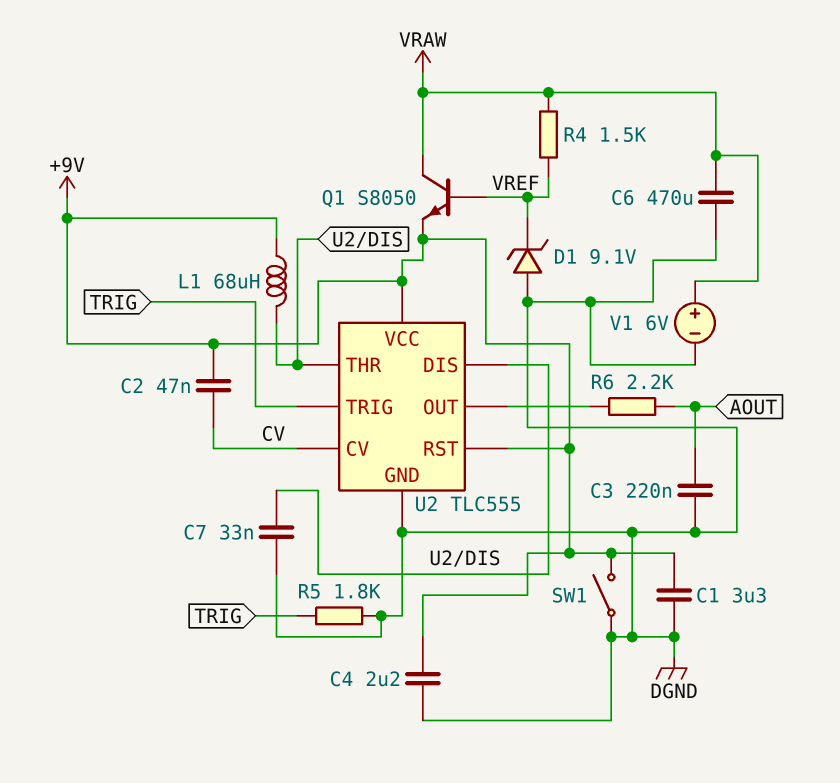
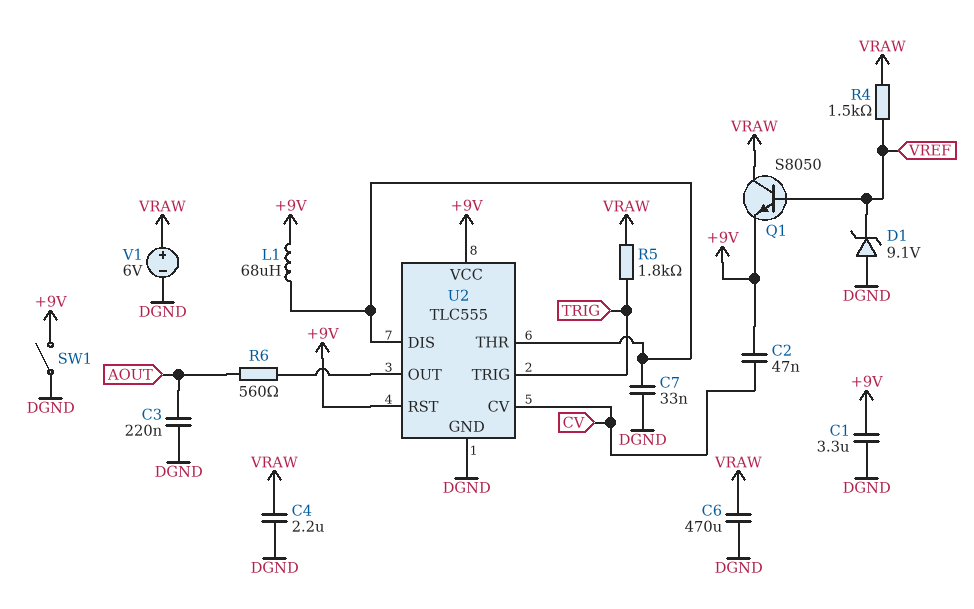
C4: 2.2uF (+9V, DGND) -> 2.2uF (DGND, VRAW)
R5: 1.8k (DGND, TRIG) -> 1.8k (TRIG, VRAW)
R6: 2.2k (AOUT, U2/OUT) -> 560 (AOUT, U2/OUT)

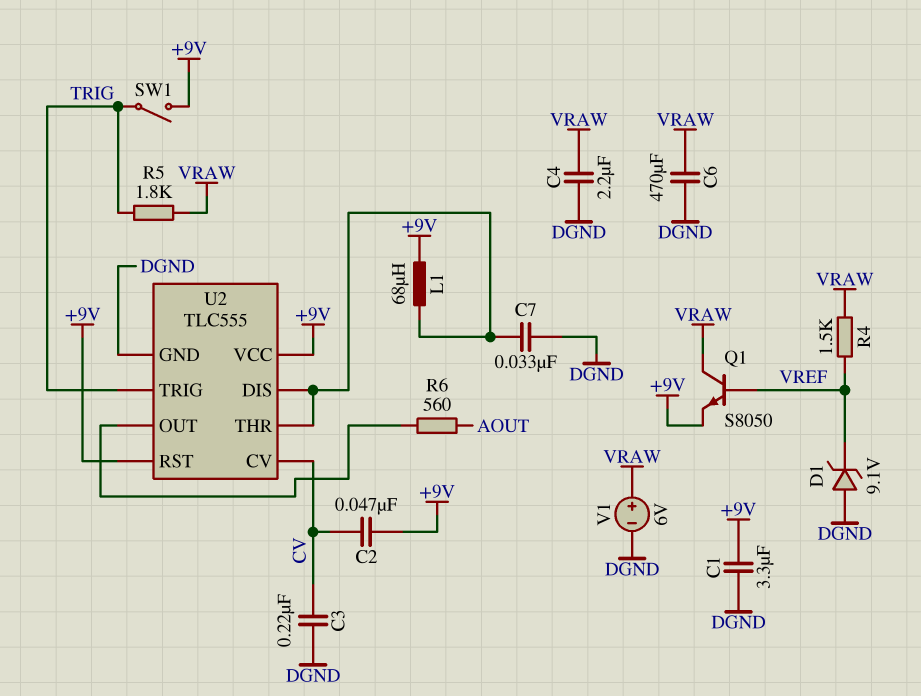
C3: 220nF (AOUT, DGND) -> 220nF (CV, DGND)
SW1: switch (+9V, DGND) -> switch (+9V, TRIG)

